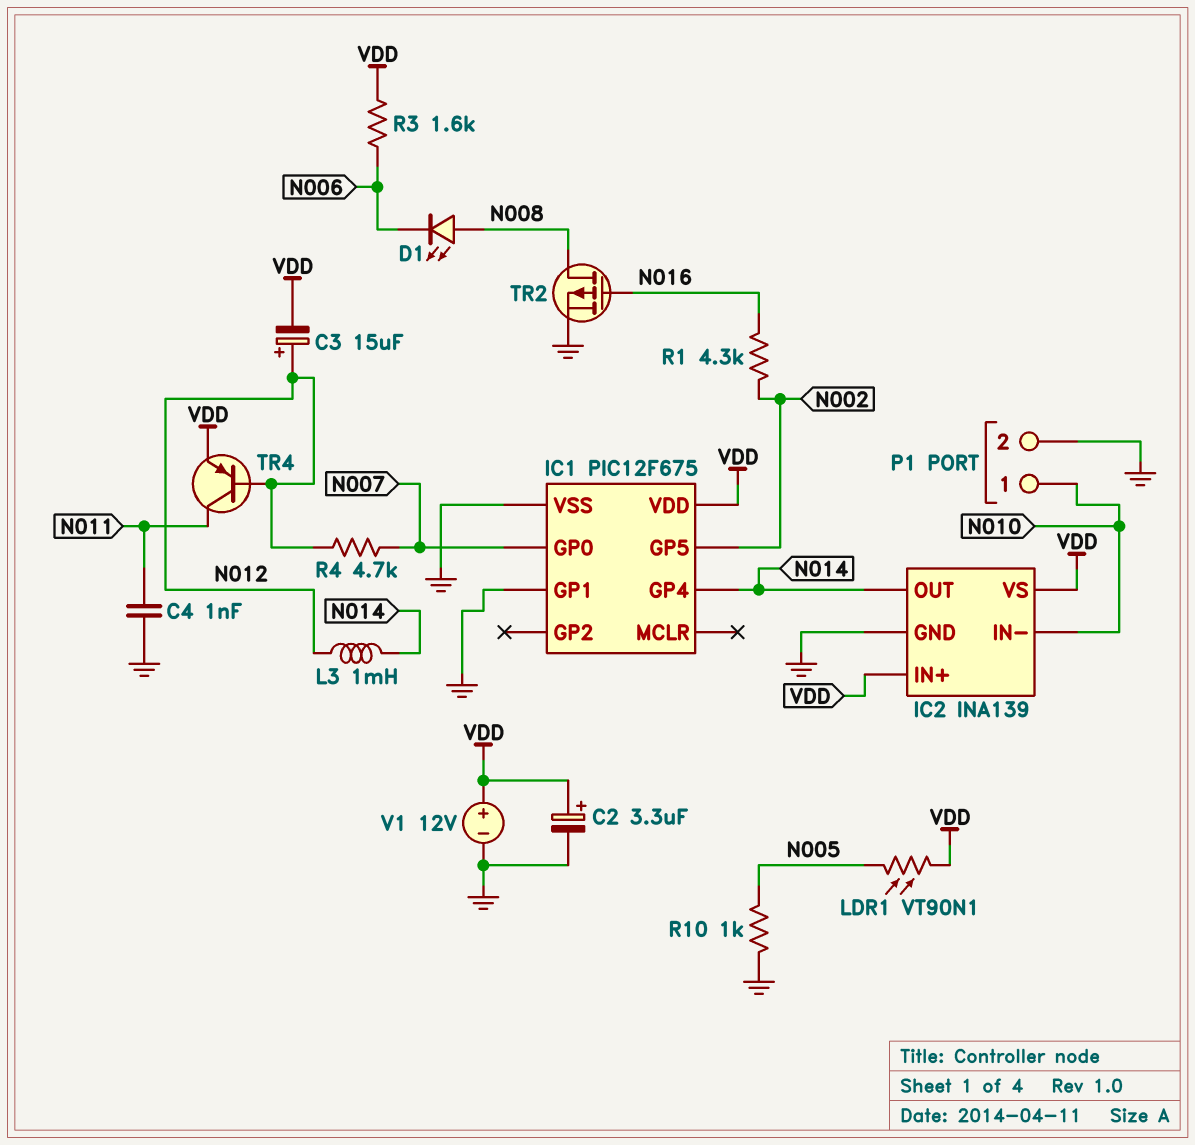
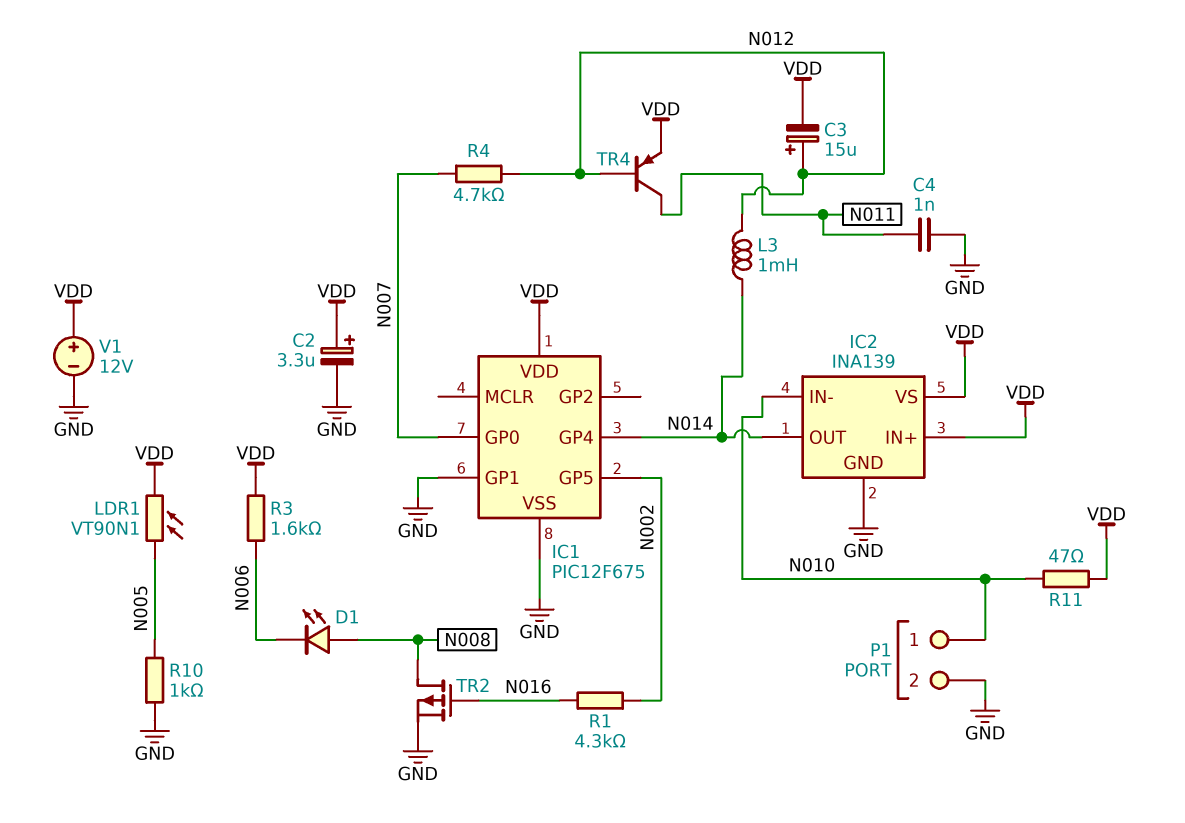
R11: none -> 47 (N010, VDD)

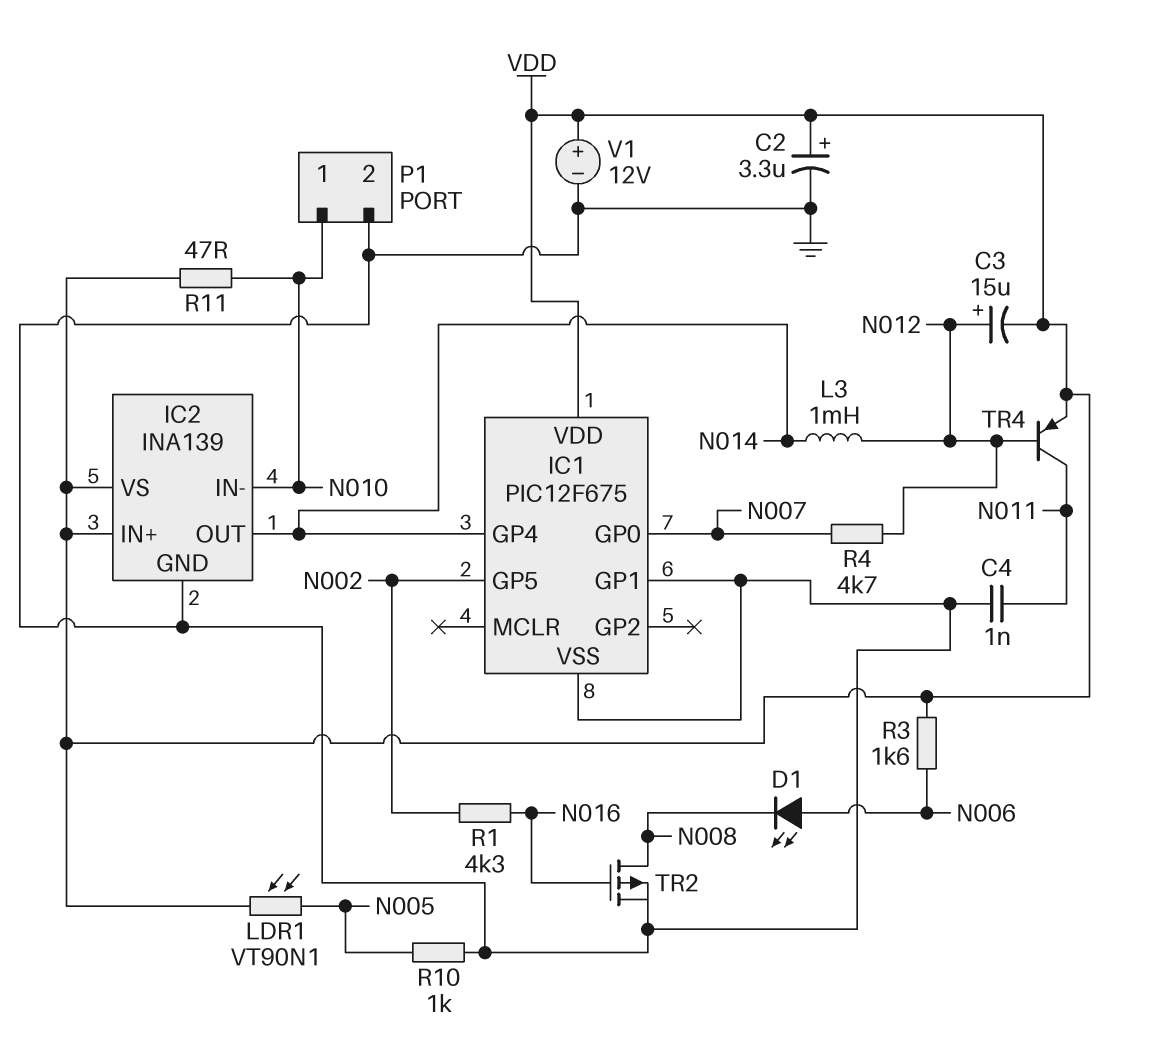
D1: LED (A N008, K N006) -> LED (A N006, K N008)

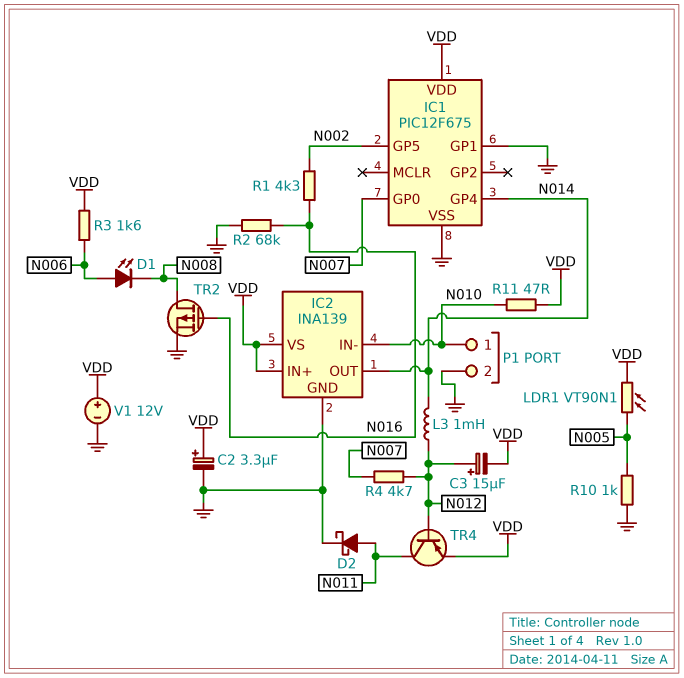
C4: 1nF (GND, N011) -> none
D2: none -> schottky (A N011, K GND)
R2: none -> 68k (GND, N016)

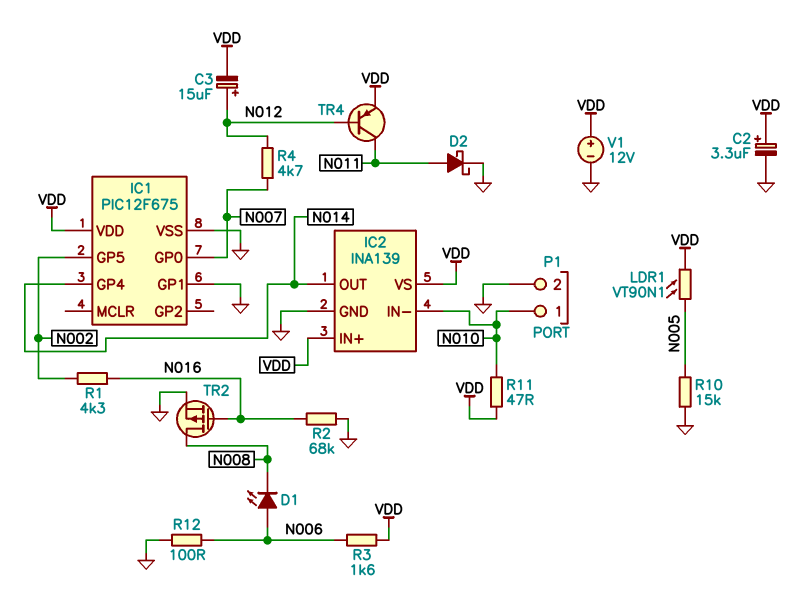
L3: 1mH (N012, N014) -> none
R10: 1k (GND, N005) -> 15k (GND, N005)
R12: none -> 100 (GND, N006)

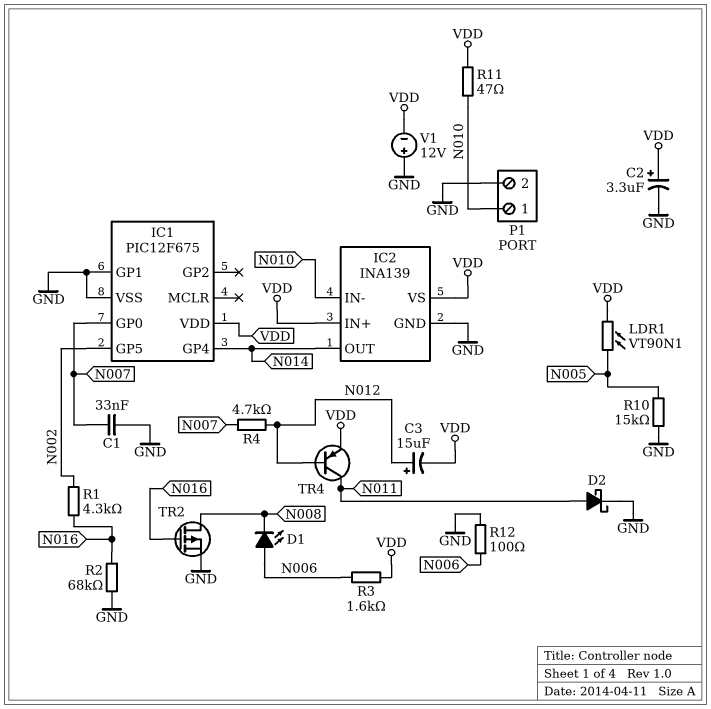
C1: none -> 33nF (GND, N007)
V1: 12V (plus VDD, minus GND) -> 12V (plus GND, minus VDD)

